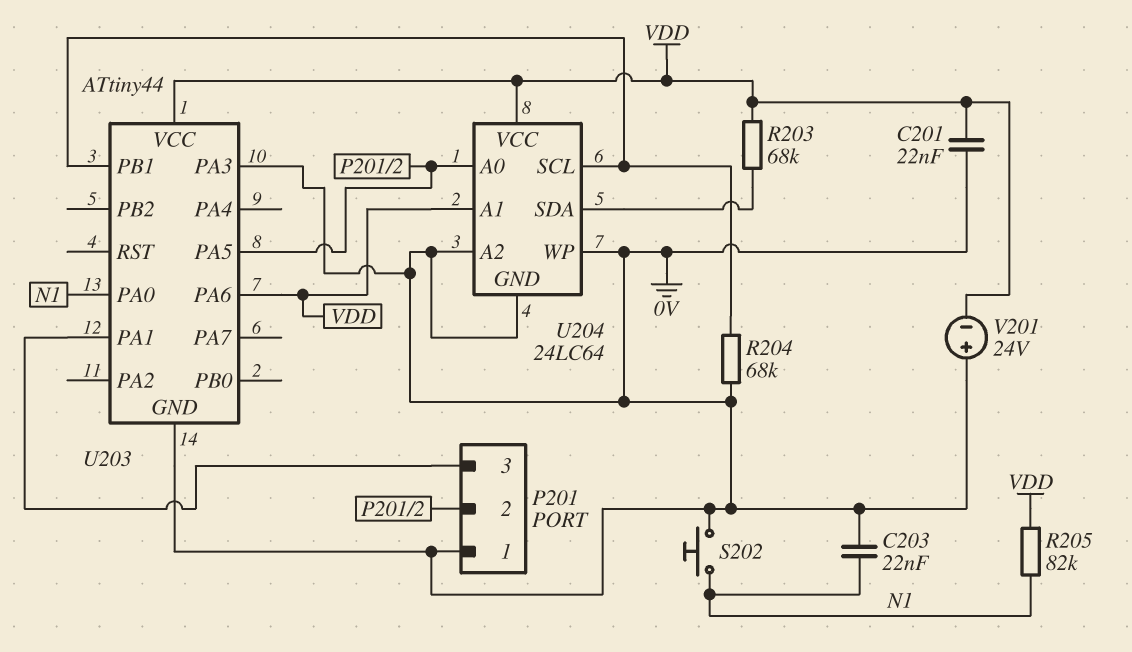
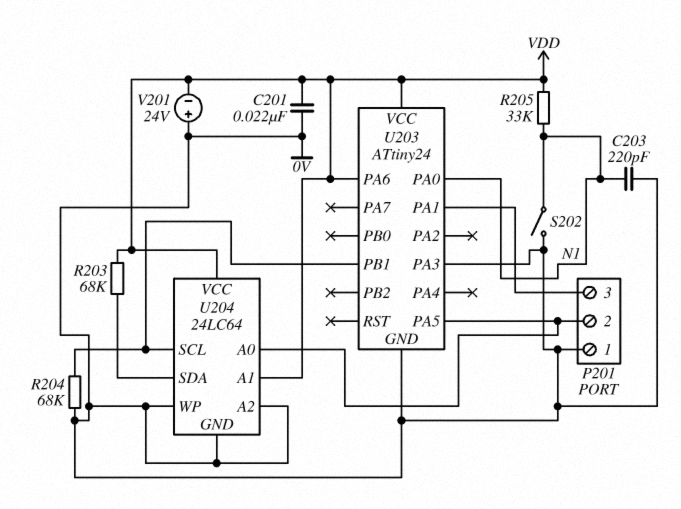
C203: 22nF (0V, N1) -> 220pF (0V, N1)
R205: 82k (N1, VDD) -> 33k (N1, VDD)
S202: button (0V, N1) -> switch (0V, N1)
U203: ATtiny44 -> ATtiny24

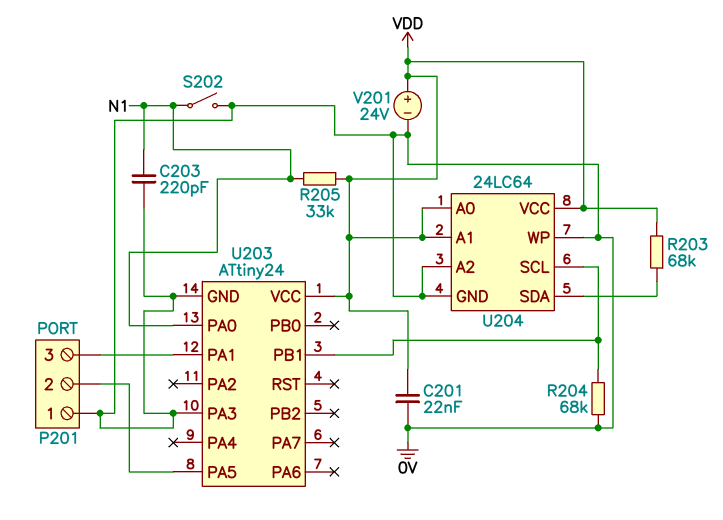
U203 pin PA6: VDD -> none
U204 pin A0: P201/2 -> VDD
V201: 24V (plus 0V, minus VDD) -> 24V (plus VDD, minus 0V)

